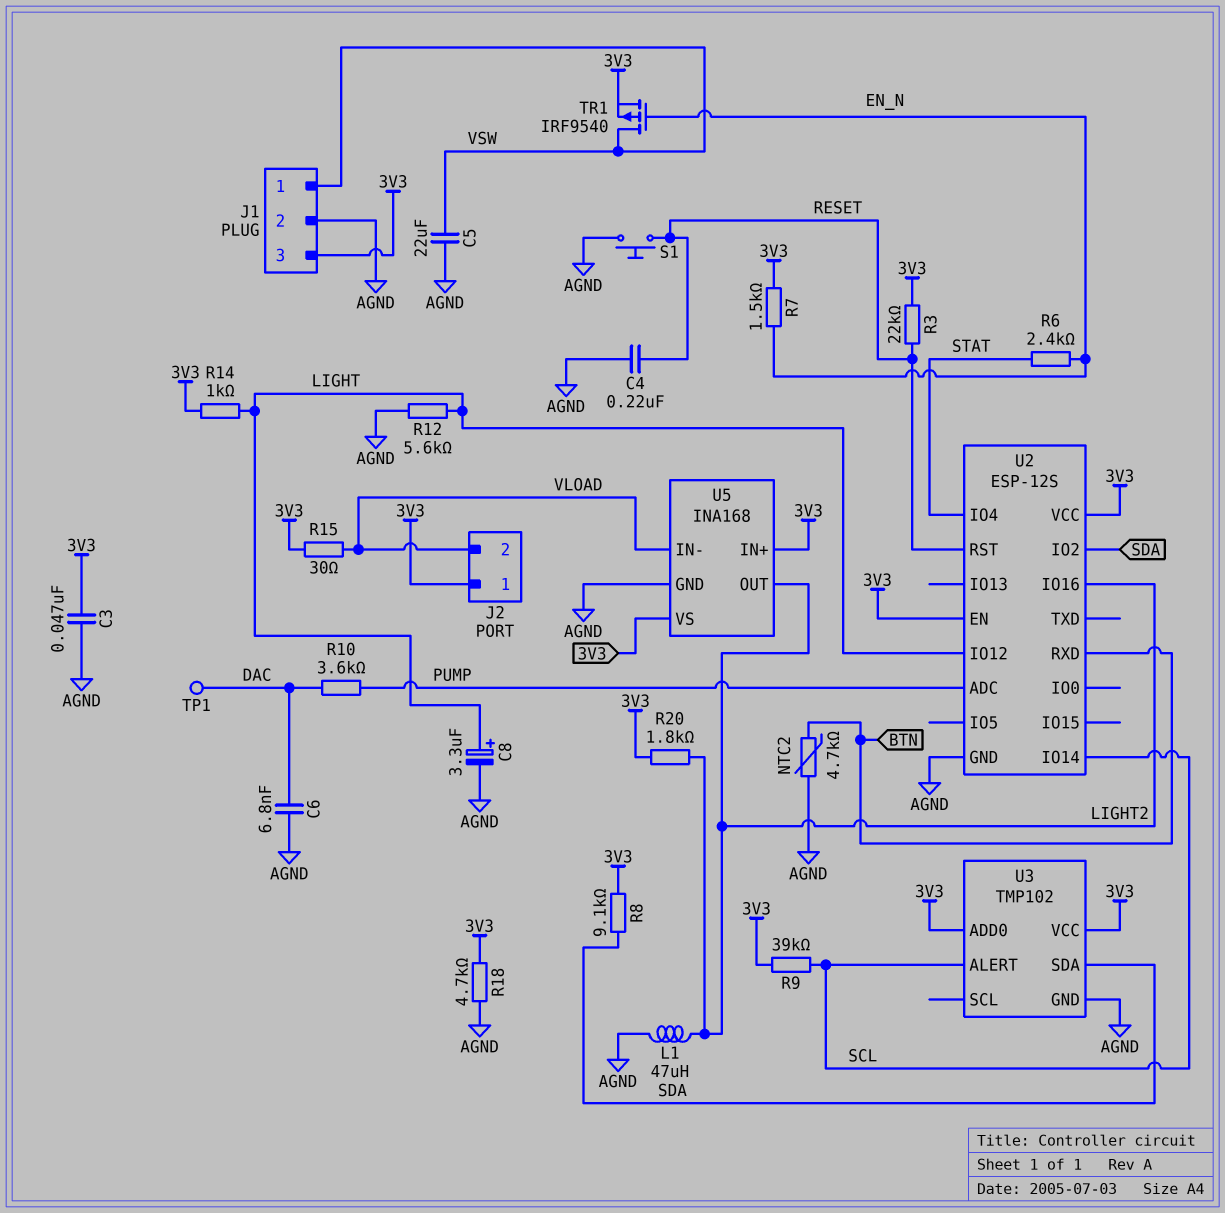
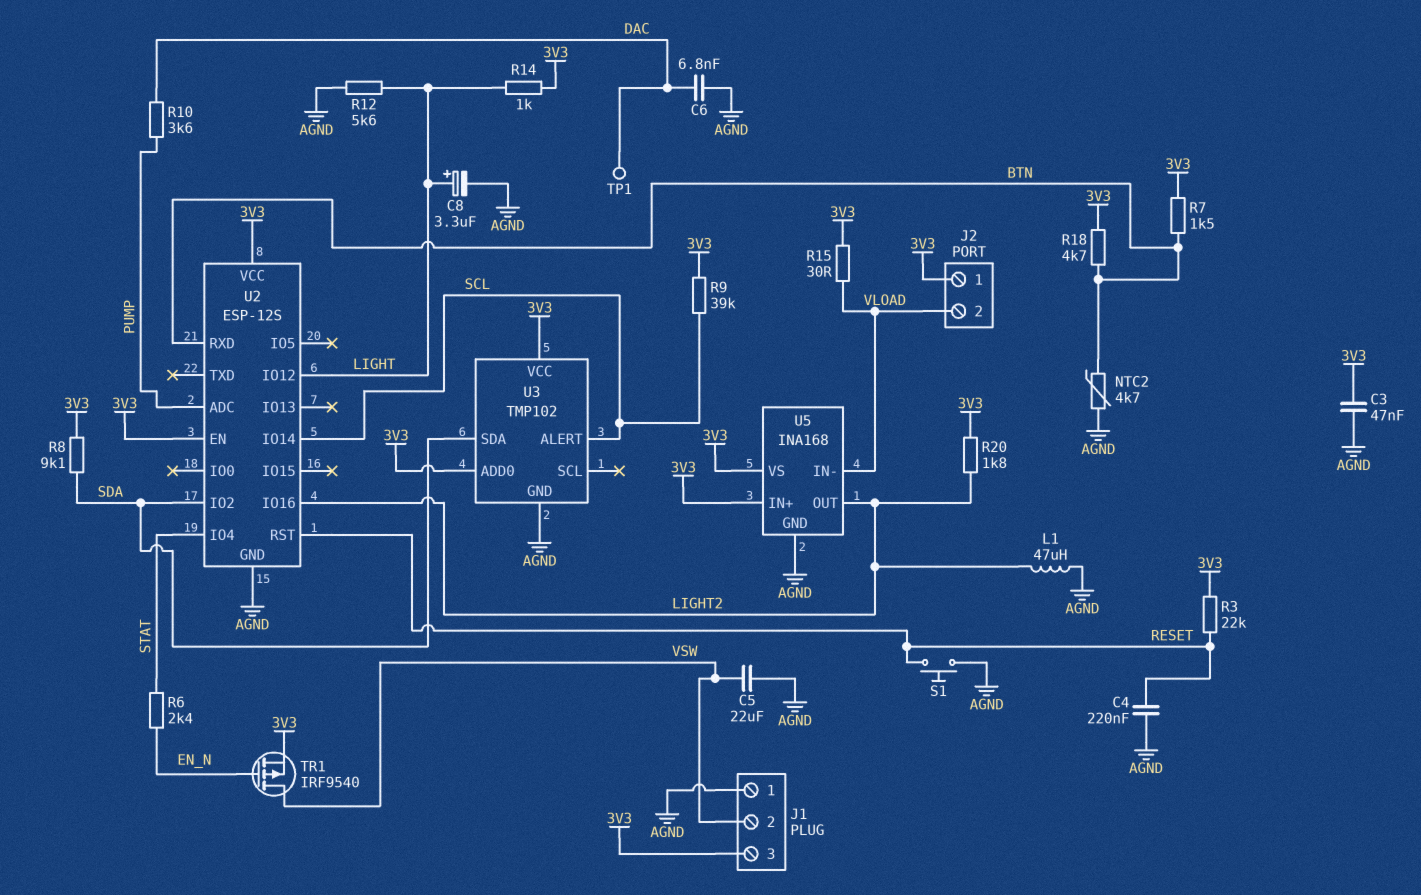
J1 pin 1: VSW -> AGND
J1 pin 2: AGND -> VSW
R7: 1.5k (3V3, EN_N) -> 1.5k (3V3, BTN)
R18: 4.7k (3V3, AGND) -> 4.7k (3V3, BTN)

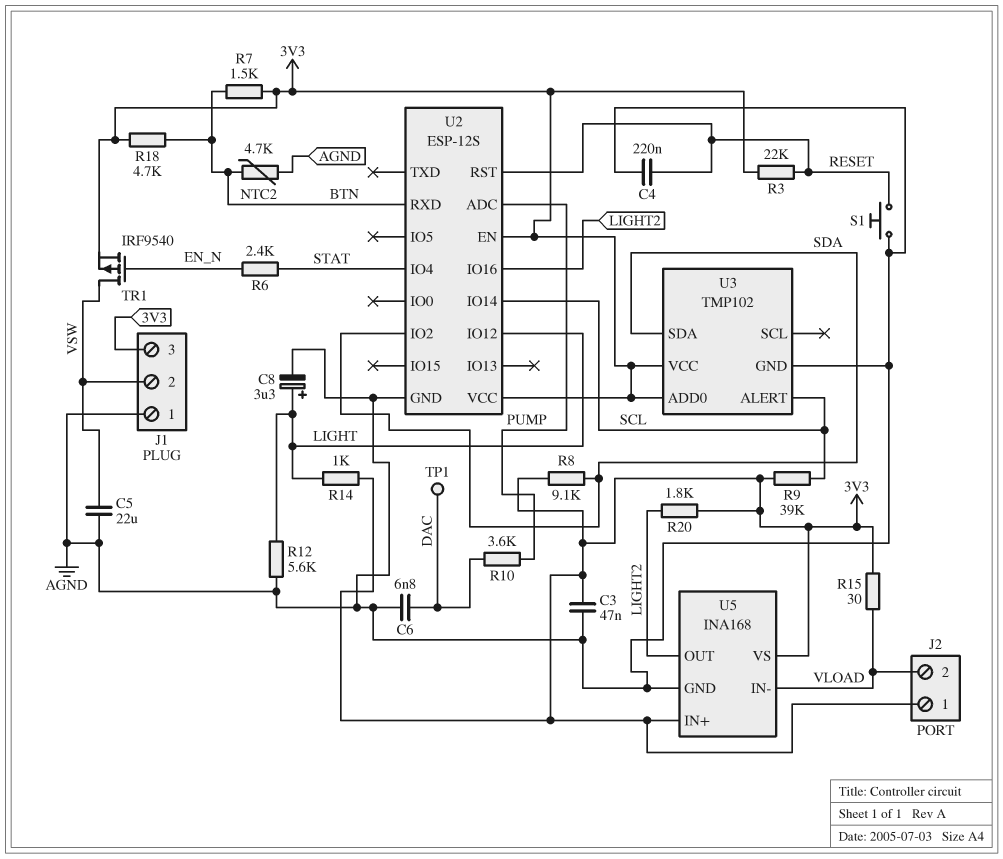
L1: 47uH (AGND, LIGHT2) -> none

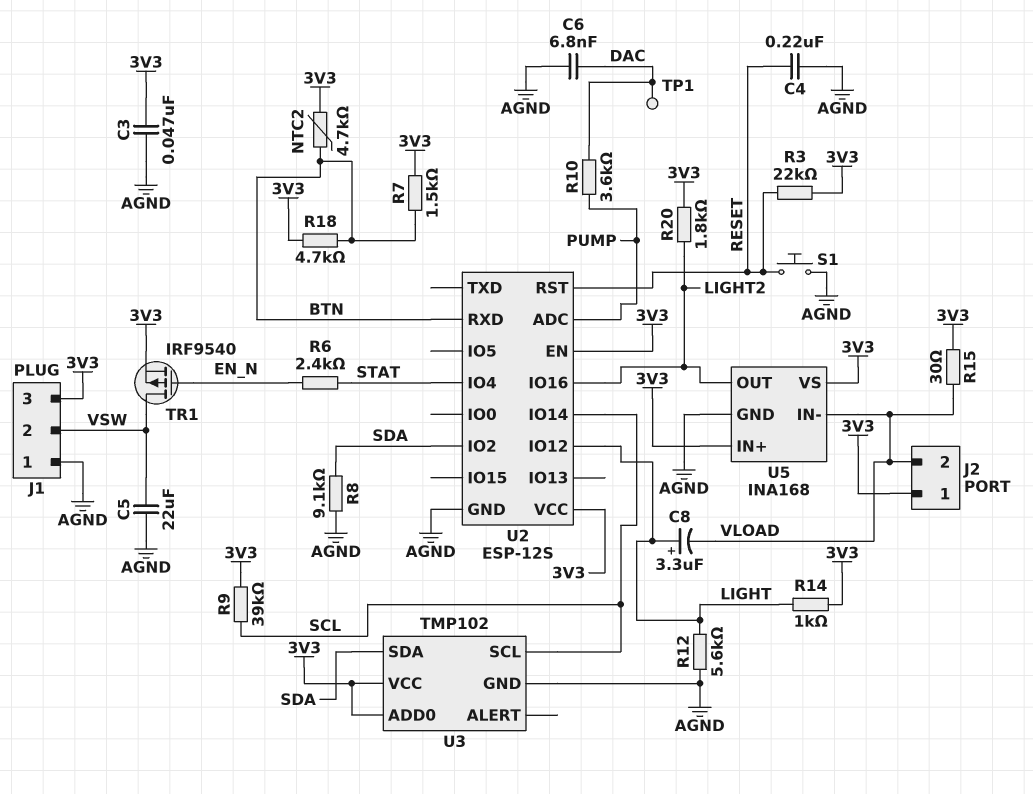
C8: 3.3uF (plus LIGHT, minus AGND) -> 3.3uF (plus LIGHT, minus VLOAD)
NTC2: 4.7k (AGND, BTN) -> 4.7k (3V3, BTN)
R8: 9.1k (3V3, SDA) -> 9.1k (AGND, SDA)
U3 pin ALERT: SCL -> none
U3 pin SCL: none -> SCL

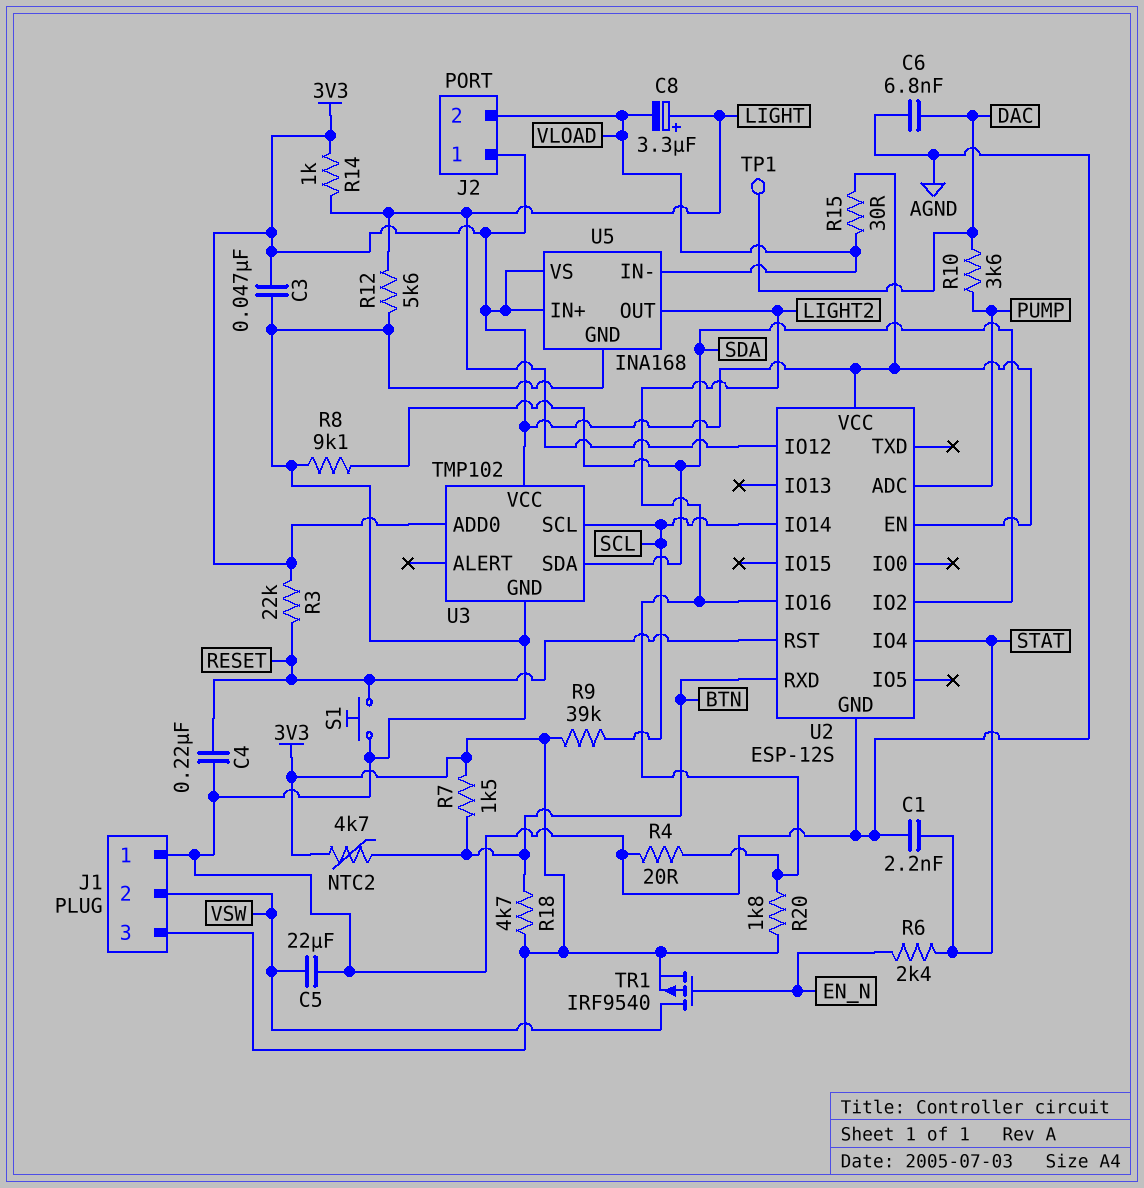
C1: none -> 2.2nF (AGND, STAT)
R4: none -> 20 (AGND, LIGHT2)

